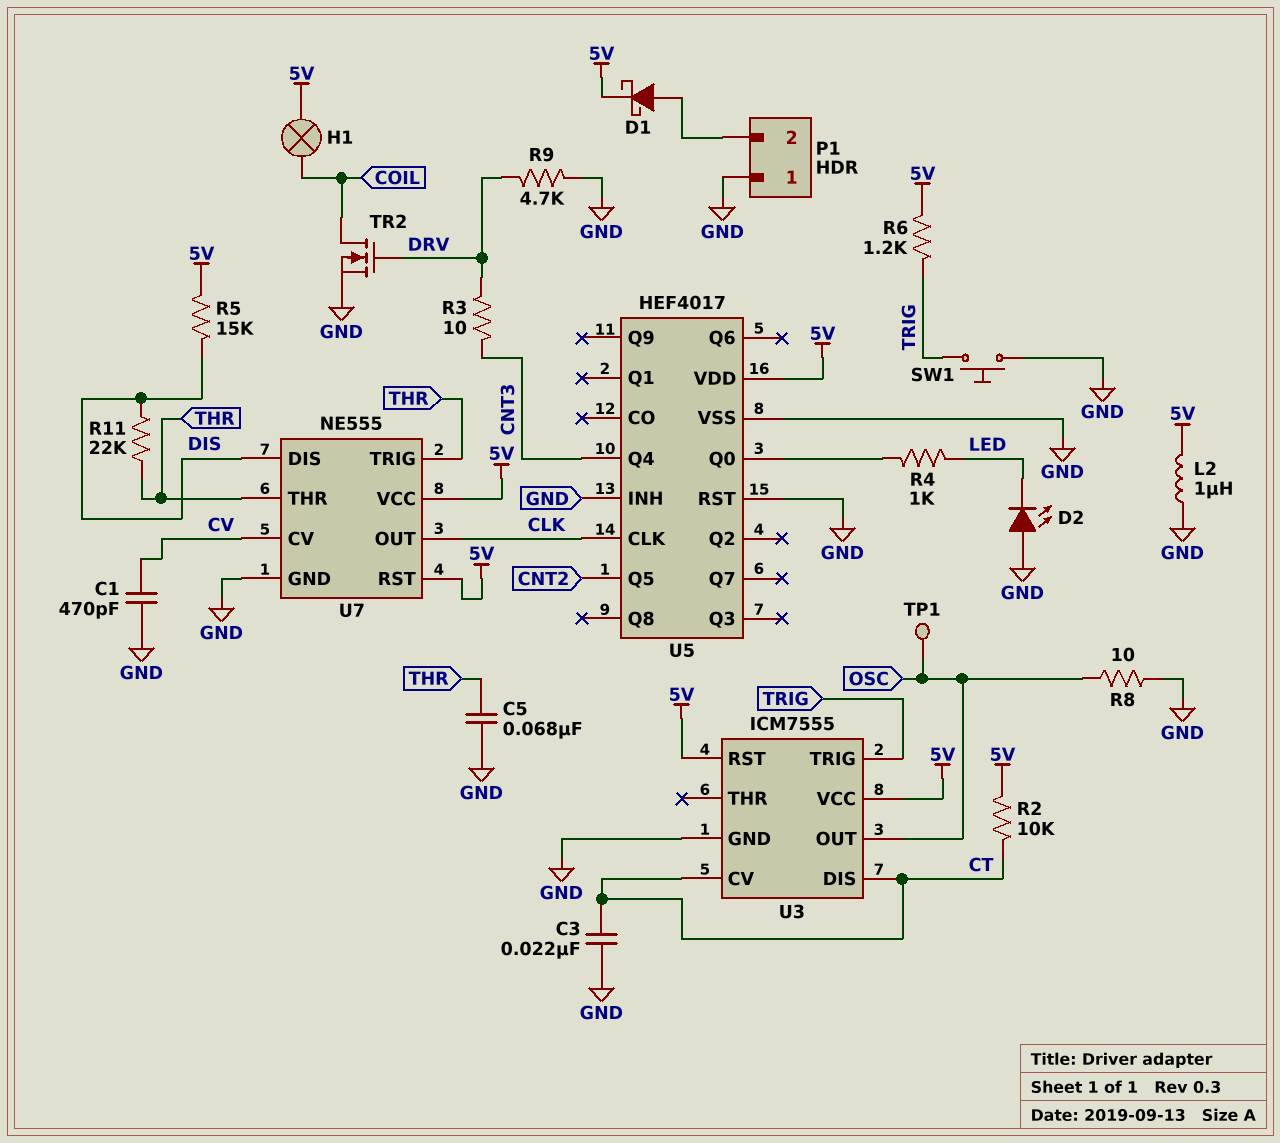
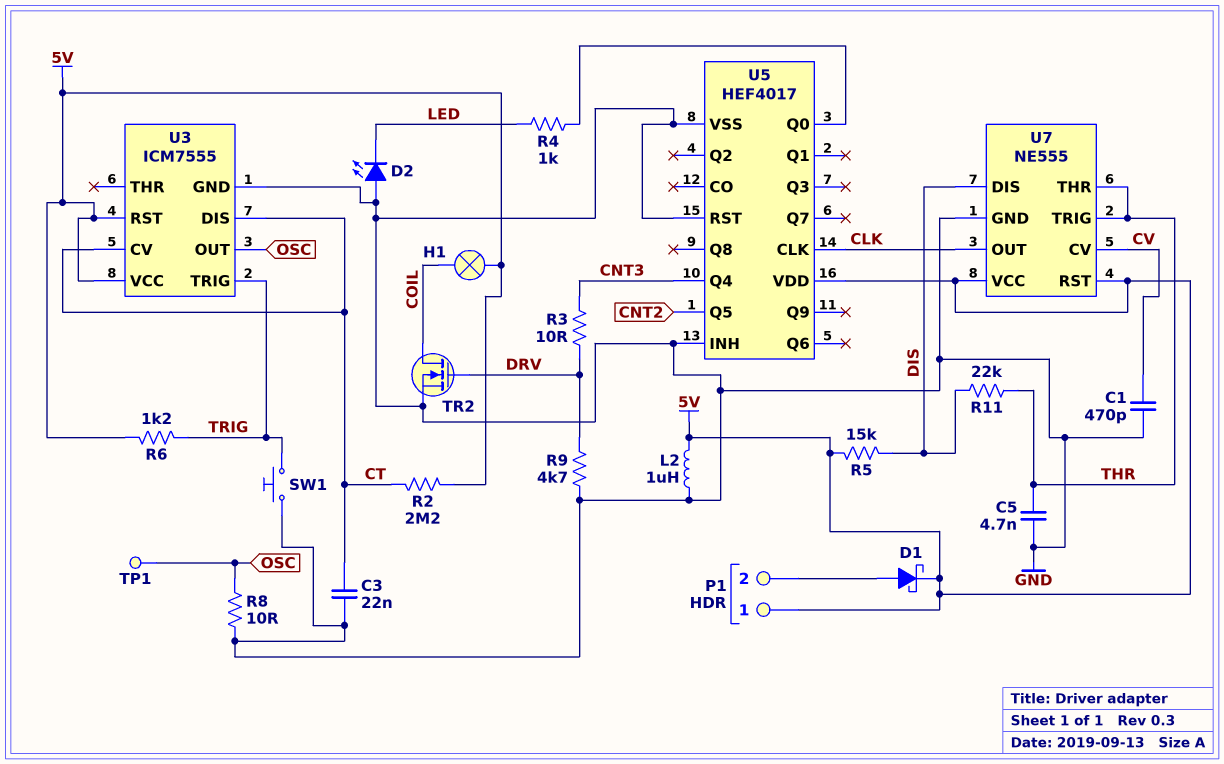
C5: 68nF (GND, THR) -> 4.7nF (GND, THR)
P1 pin 1: GND -> 5V
R2: 10k (5V, CT) -> 2.2M (5V, CT)

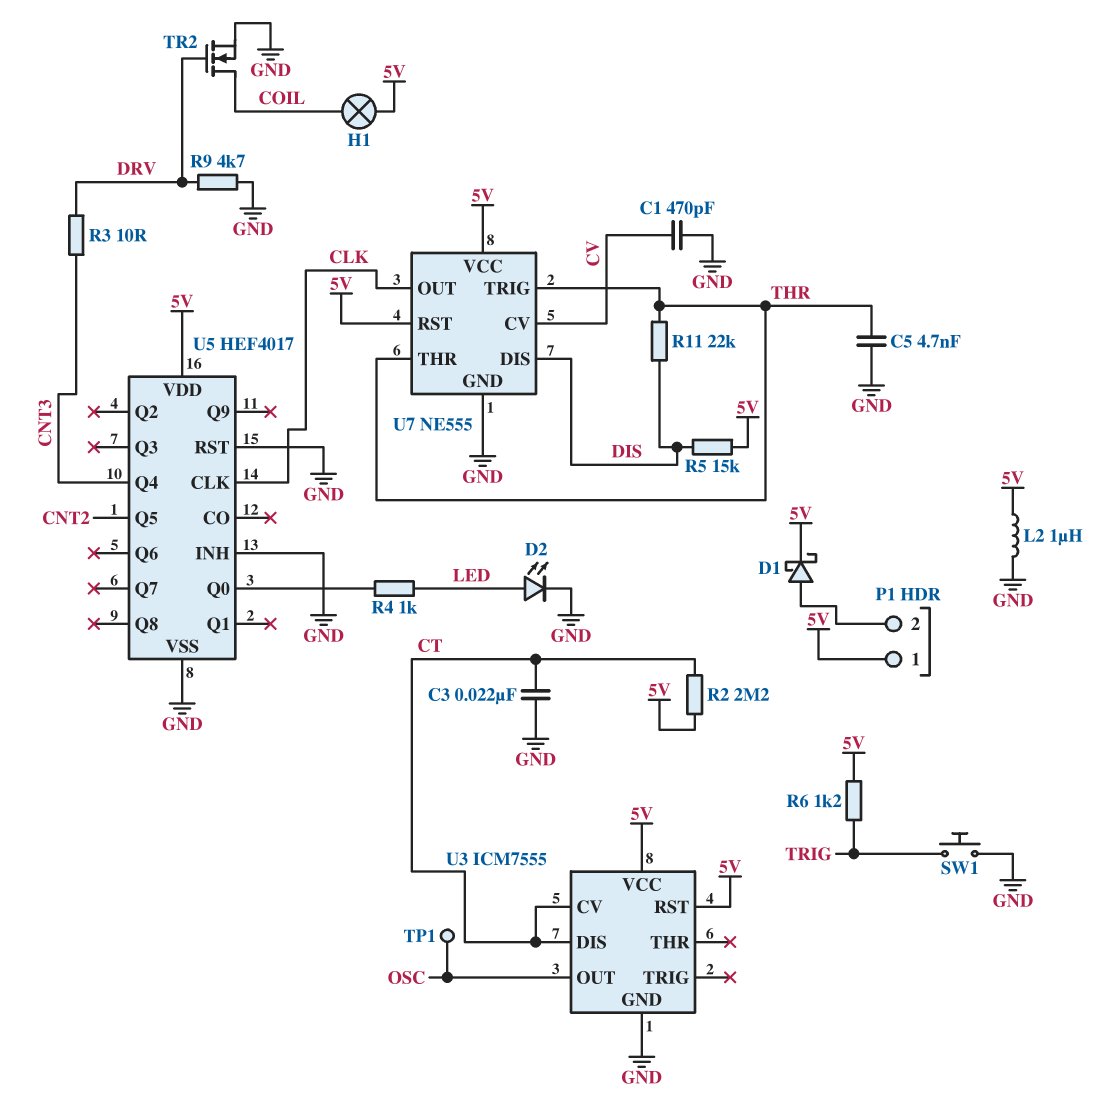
D2: LED (A GND, K LED) -> LED (A LED, K GND)
R8: 10 (GND, OSC) -> none
U3 pin TRIG: TRIG -> none

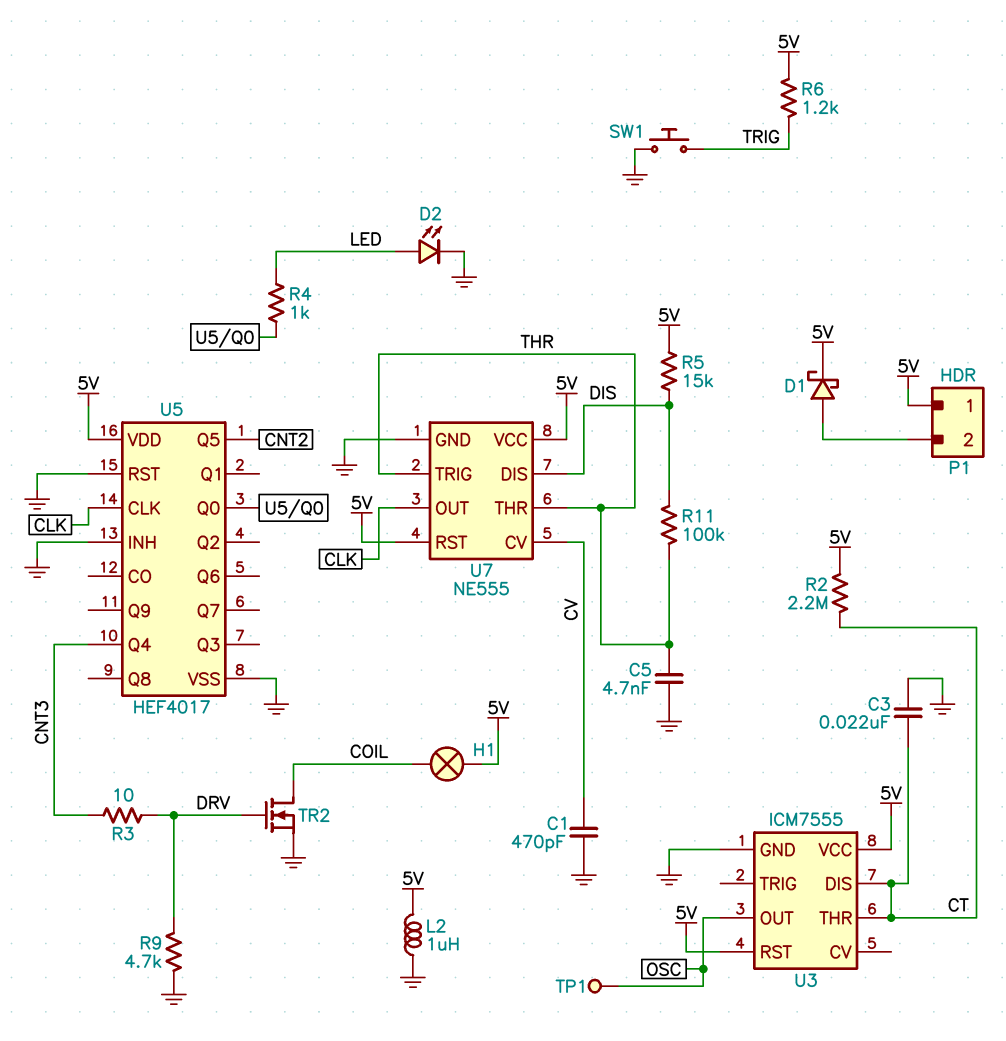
R11: 22k (DIS, THR) -> 100k (DIS, THR)
U3 pin CV: CT -> none
U3 pin THR: none -> CT

